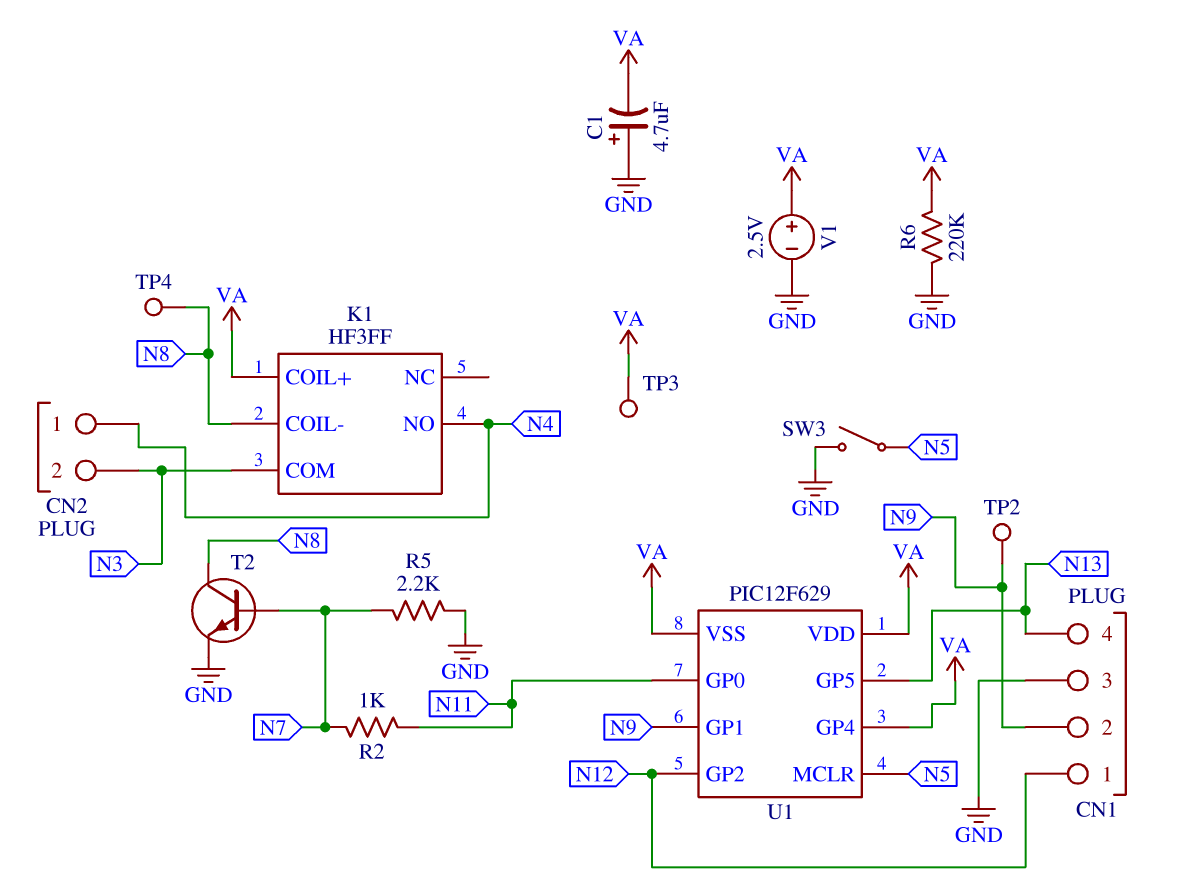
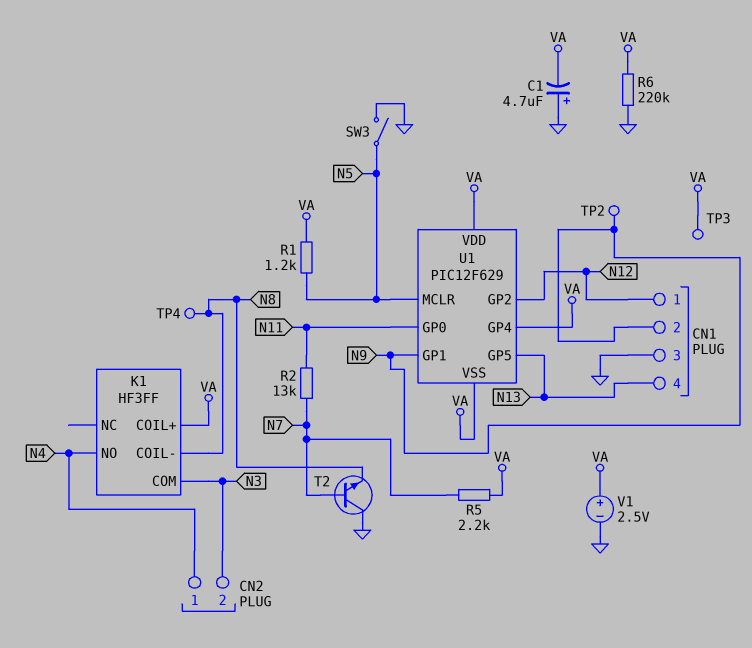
R1: none -> 1.2k (N5, VA)
R2: 1k (N7, N11) -> 13k (N7, N11)
R5: 2.2k (GND, N7) -> 2.2k (N7, VA)
T2: NPN (B N7, C N8, E GND) -> NPN (B N7, C GND, E N8)

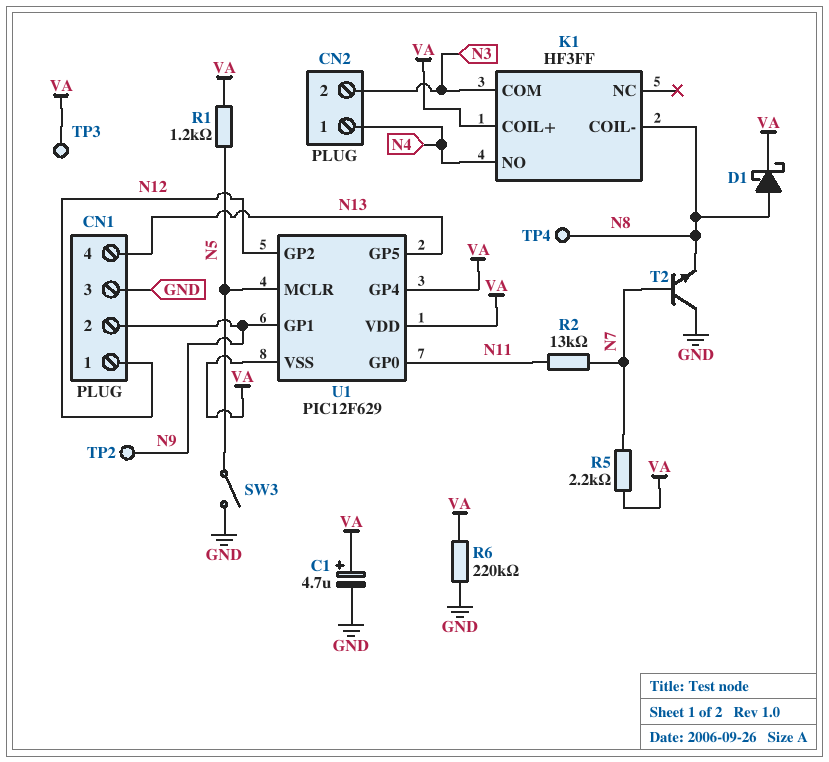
C1: 4.7uF (plus GND, minus VA) -> 4.7uF (plus VA, minus GND)
D1: none -> schottky (A N8, K VA)
V1: 2.5V (plus VA, minus GND) -> none

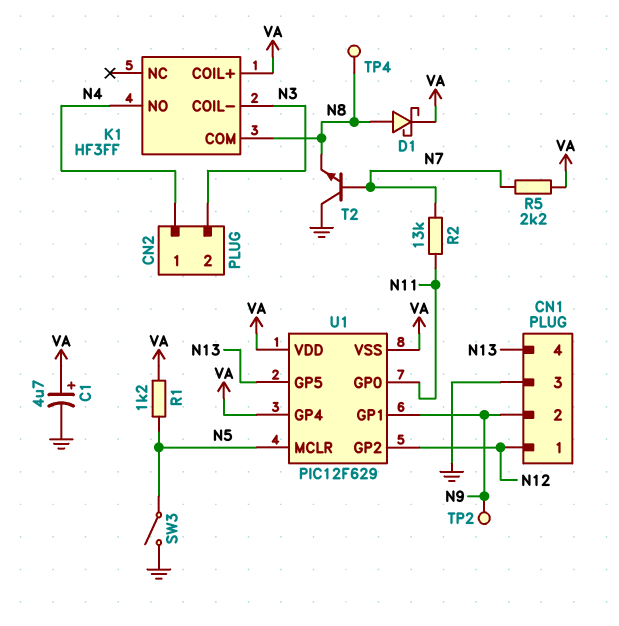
K1 pin COIL-: N8 -> N3
K1 pin COM: N3 -> N8
R6: 220k (GND, VA) -> none
TP3: test point (VA) -> none

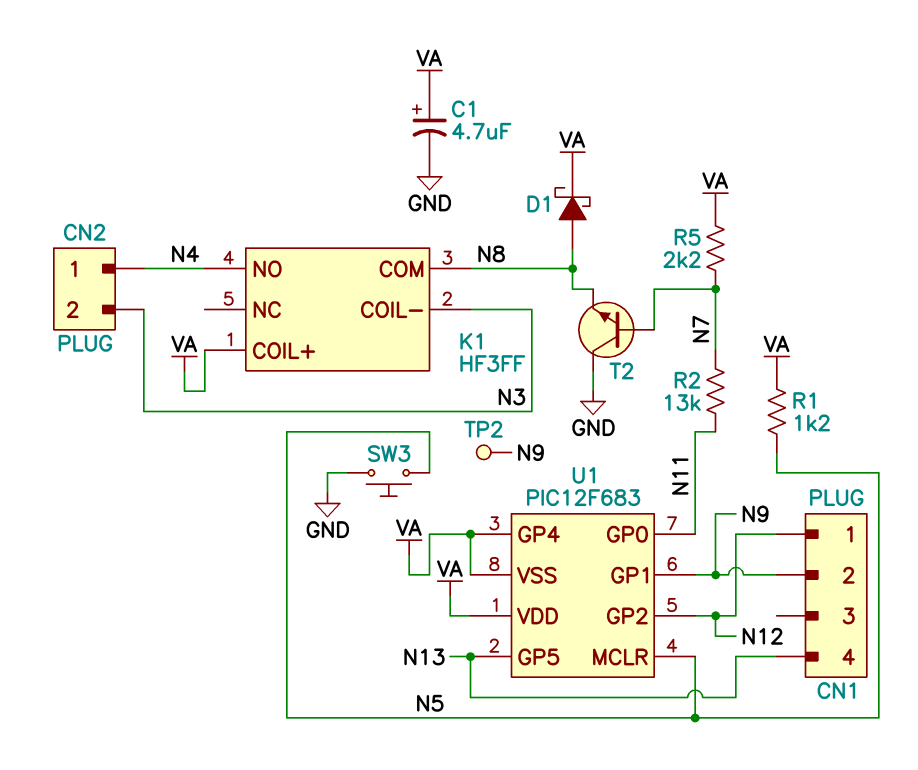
CN1 pin 3: GND -> none
SW3: switch (GND, N5) -> button (GND, N5)
TP4: test point (N8) -> none
U1: PIC12F629 -> PIC12F683

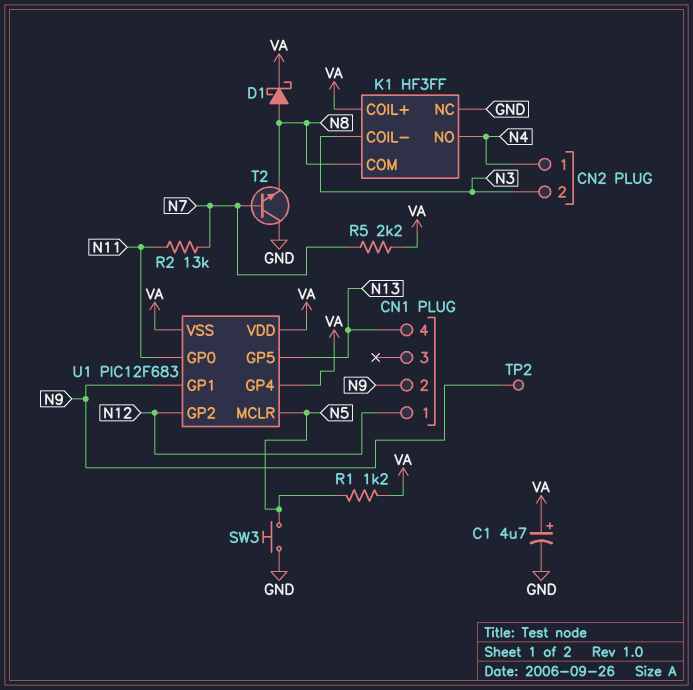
K1 pin NC: none -> GND

